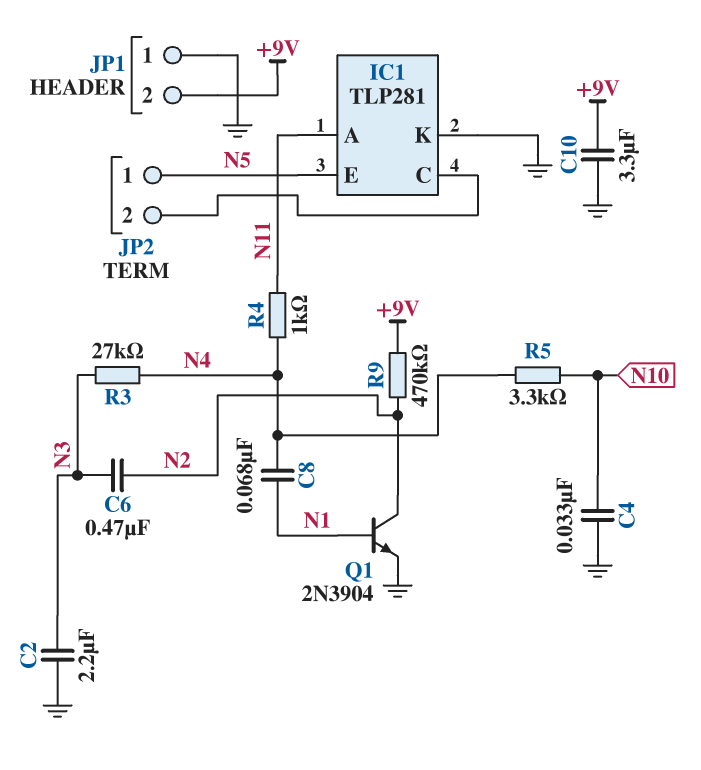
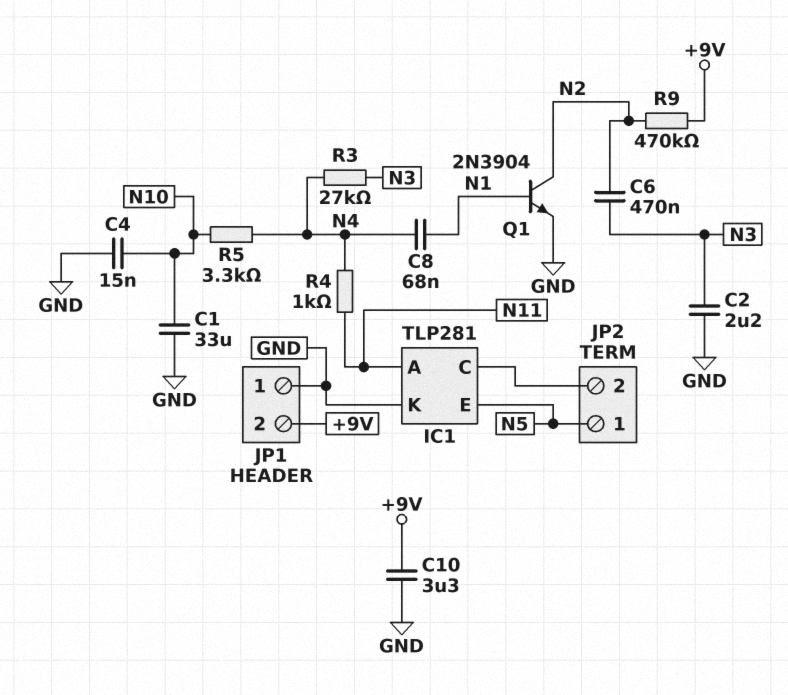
C1: none -> 33uF (GND, N10)
C4: 33nF (GND, N10) -> 15nF (GND, N10)

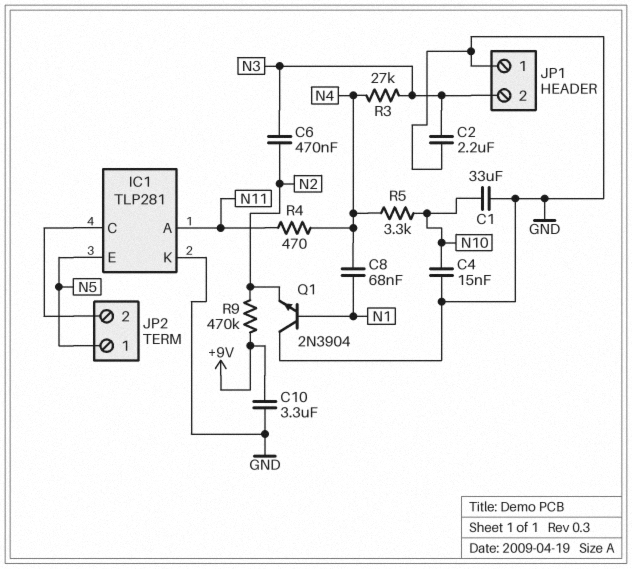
JP1 pin 2: +9V -> N3
Q1: NPN 2N3904 (B N1, C N2, E GND) -> NPN 2N3904 (B N1, C GND, E N2)
R4: 1k (N4, N11) -> 470 (N4, N11)

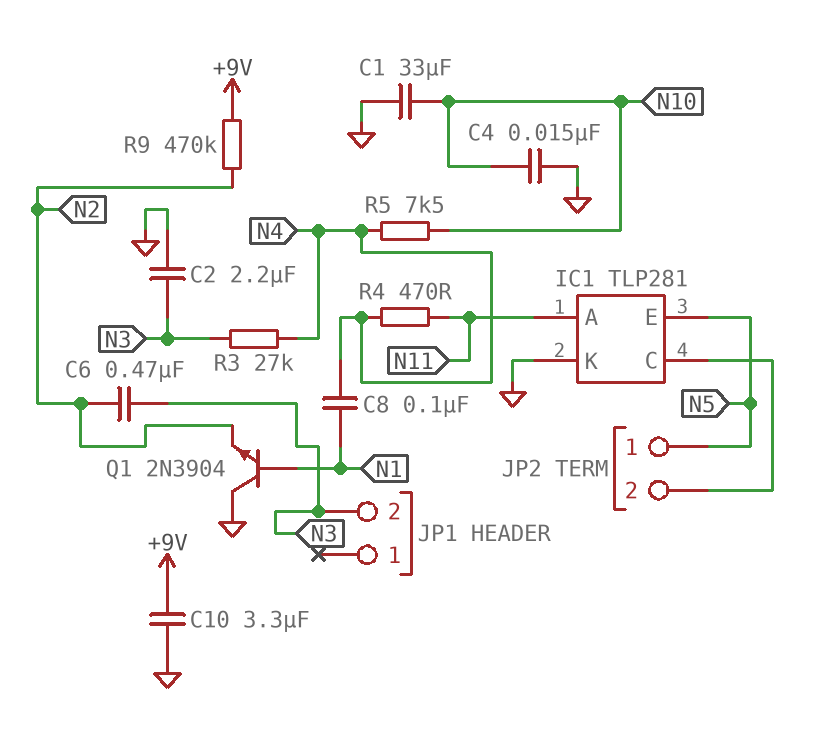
C8: 68nF (N1, N4) -> 100nF (N1, N4)
JP1 pin 1: GND -> none
R5: 3.3k (N4, N10) -> 7.5k (N4, N10)

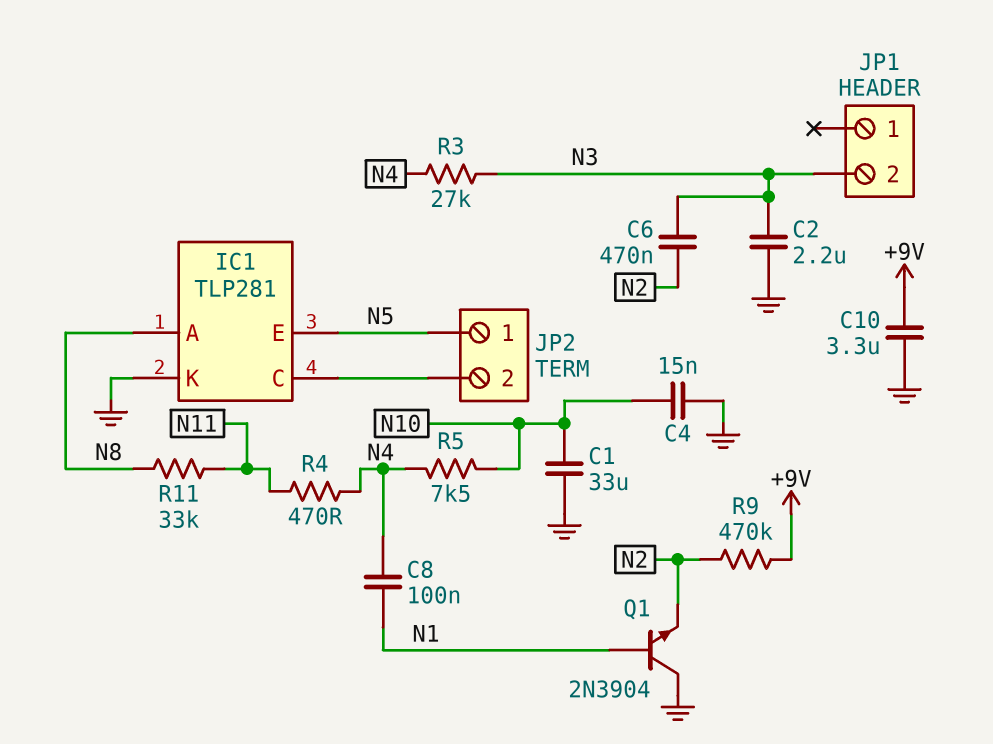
IC1 pin A: N11 -> N8
R11: none -> 33k (N8, N11)

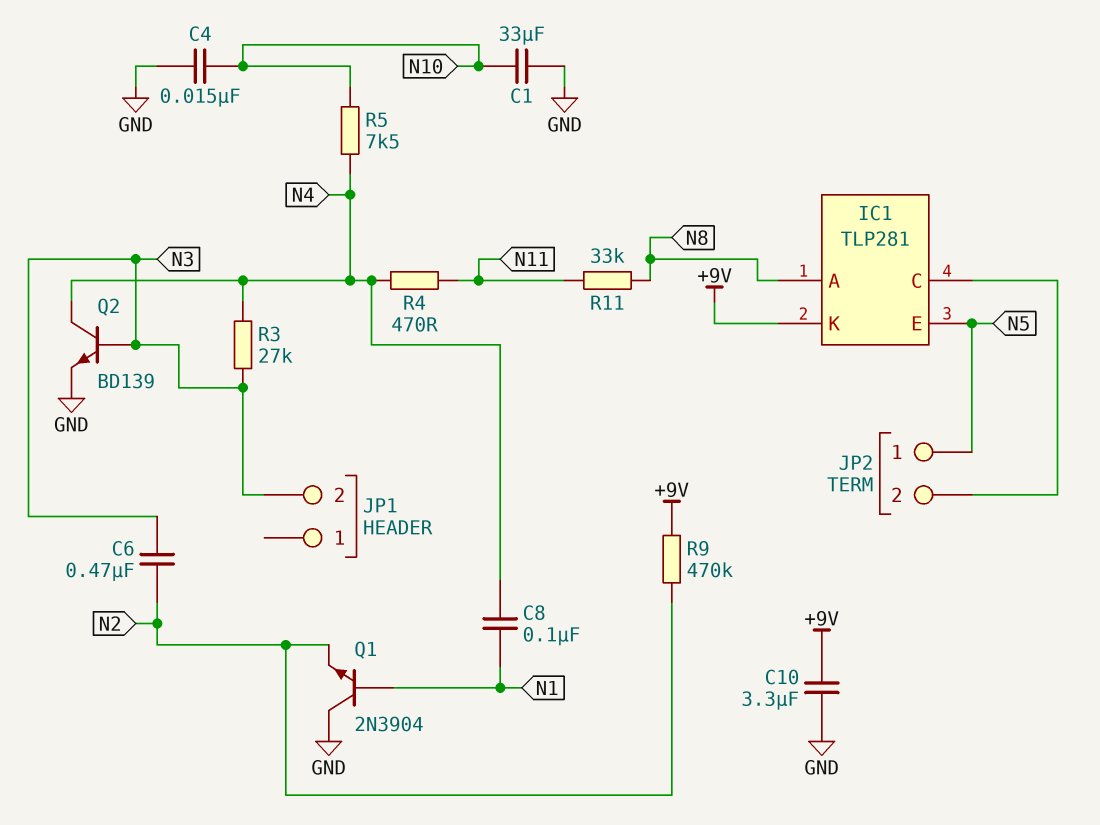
C2: 2.2uF (GND, N3) -> none
IC1 pin K: GND -> +9V
Q2: none -> NPN BD139 (B N3, C N4, E GND)

